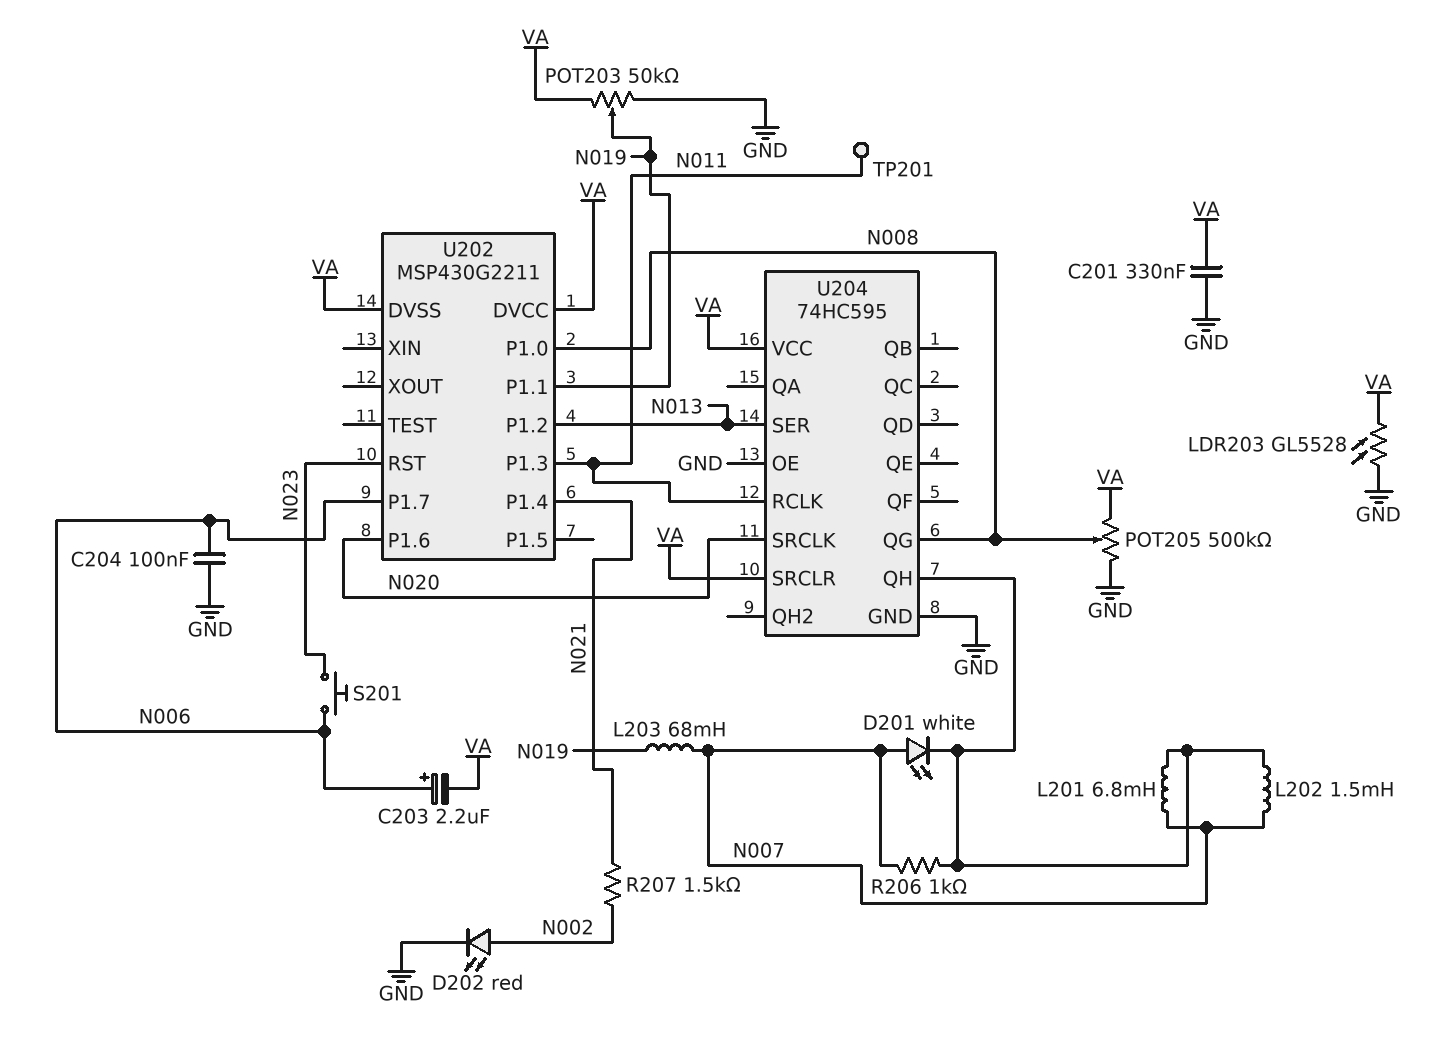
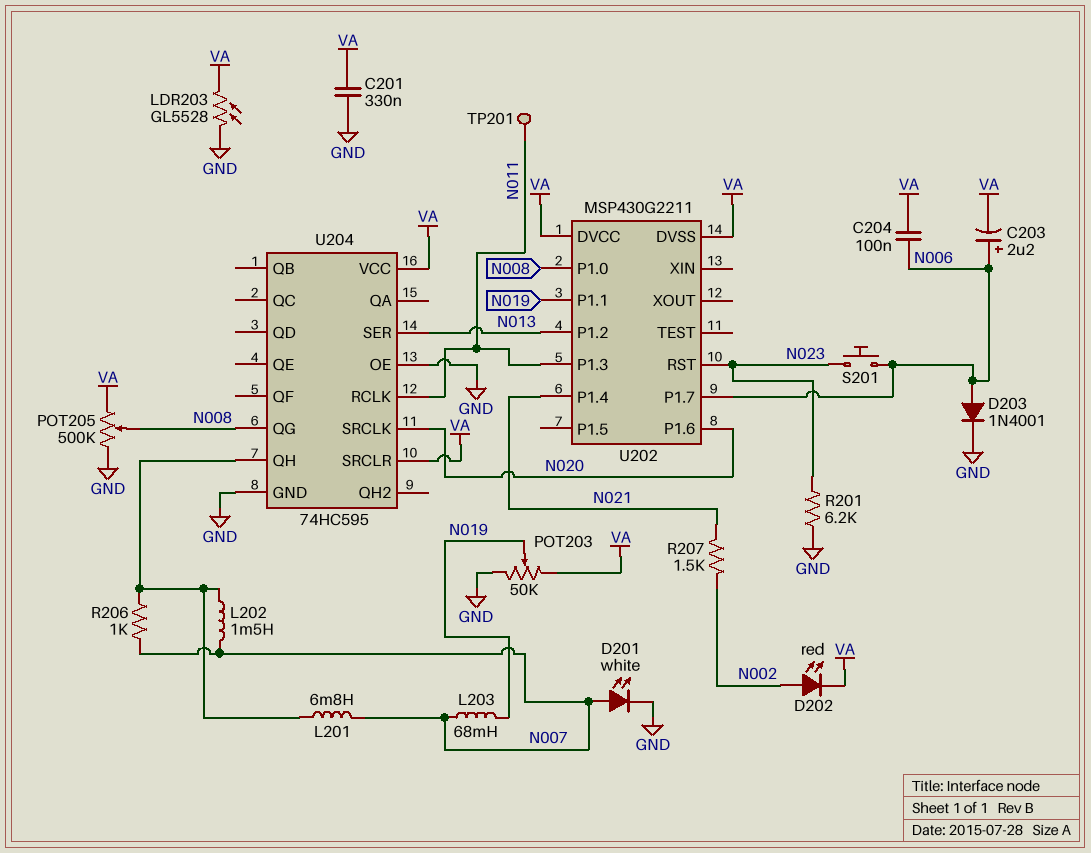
C204: 100nF (GND, N006) -> 100nF (N006, VA)
D201: LED white (A N007, K U204/QH) -> LED white (A N007, K GND)
D202: LED red (A N002, K GND) -> LED red (A N002, K VA)
D203: none -> diode 1N4001 (A N006, K GND)
R201: none -> 6.2k (GND, N023)

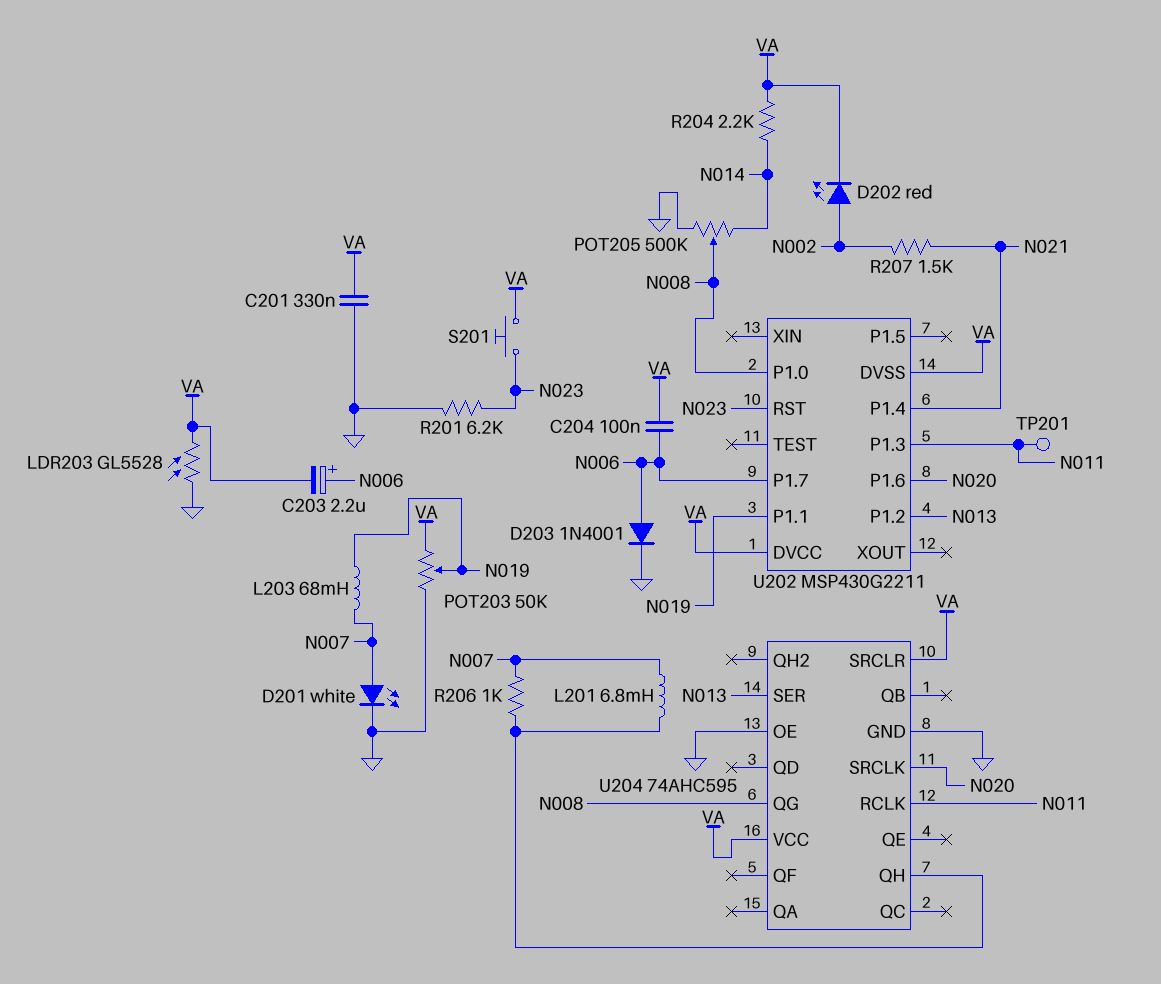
L202: 1.5mH (N007, U204/QH) -> none
POT205: 500k (GND, VA, wiper N008) -> 500k (GND, N014, wiper N008)
R204: none -> 2.2k (N014, VA)
S201: button (N006, N023) -> button (N023, VA)
U204: 74HC595 -> 74AHC595

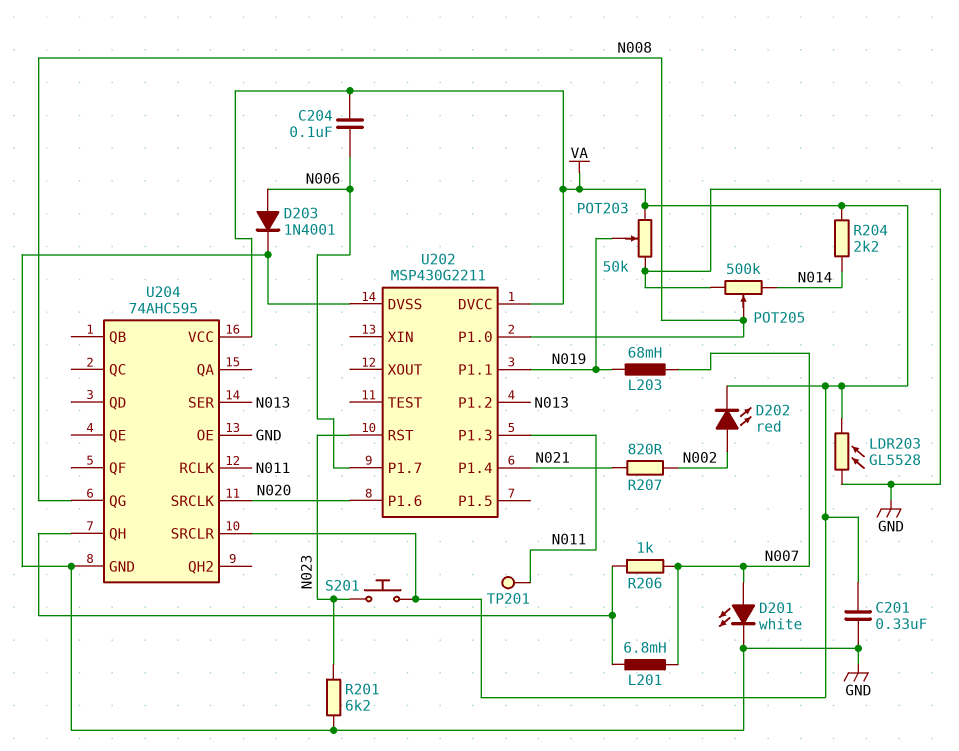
C203: 2.2uF (plus N006, minus VA) -> none
R207: 1.5k (N002, N021) -> 820 (N002, N021)
U202 pin DVSS: VA -> GND

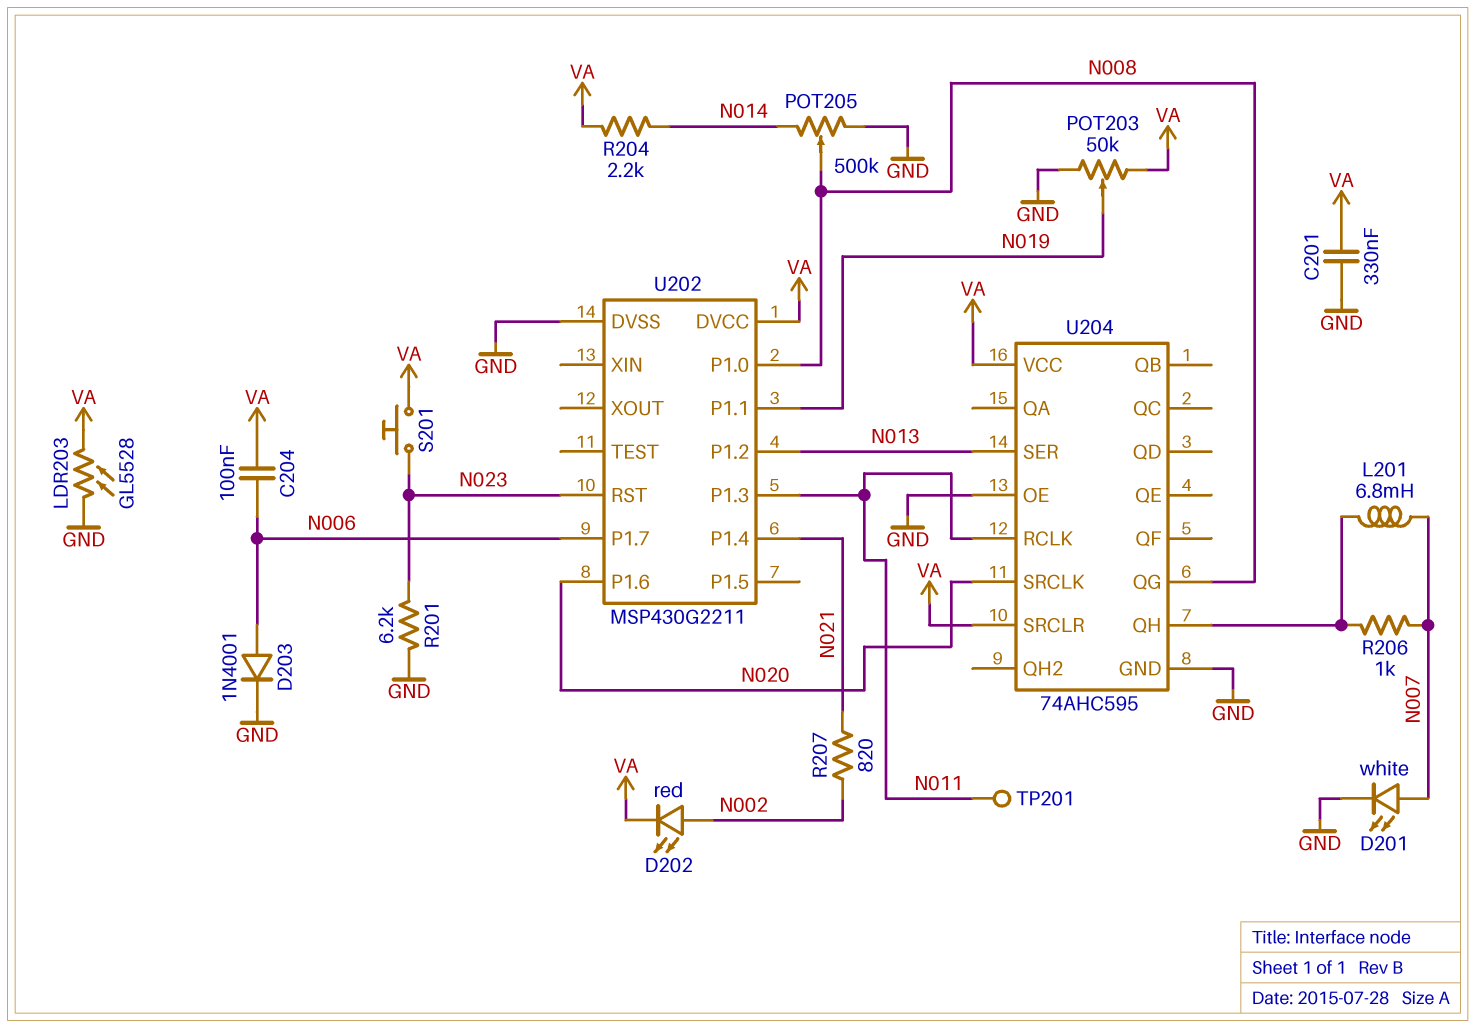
L203: 68mH (N007, N019) -> none

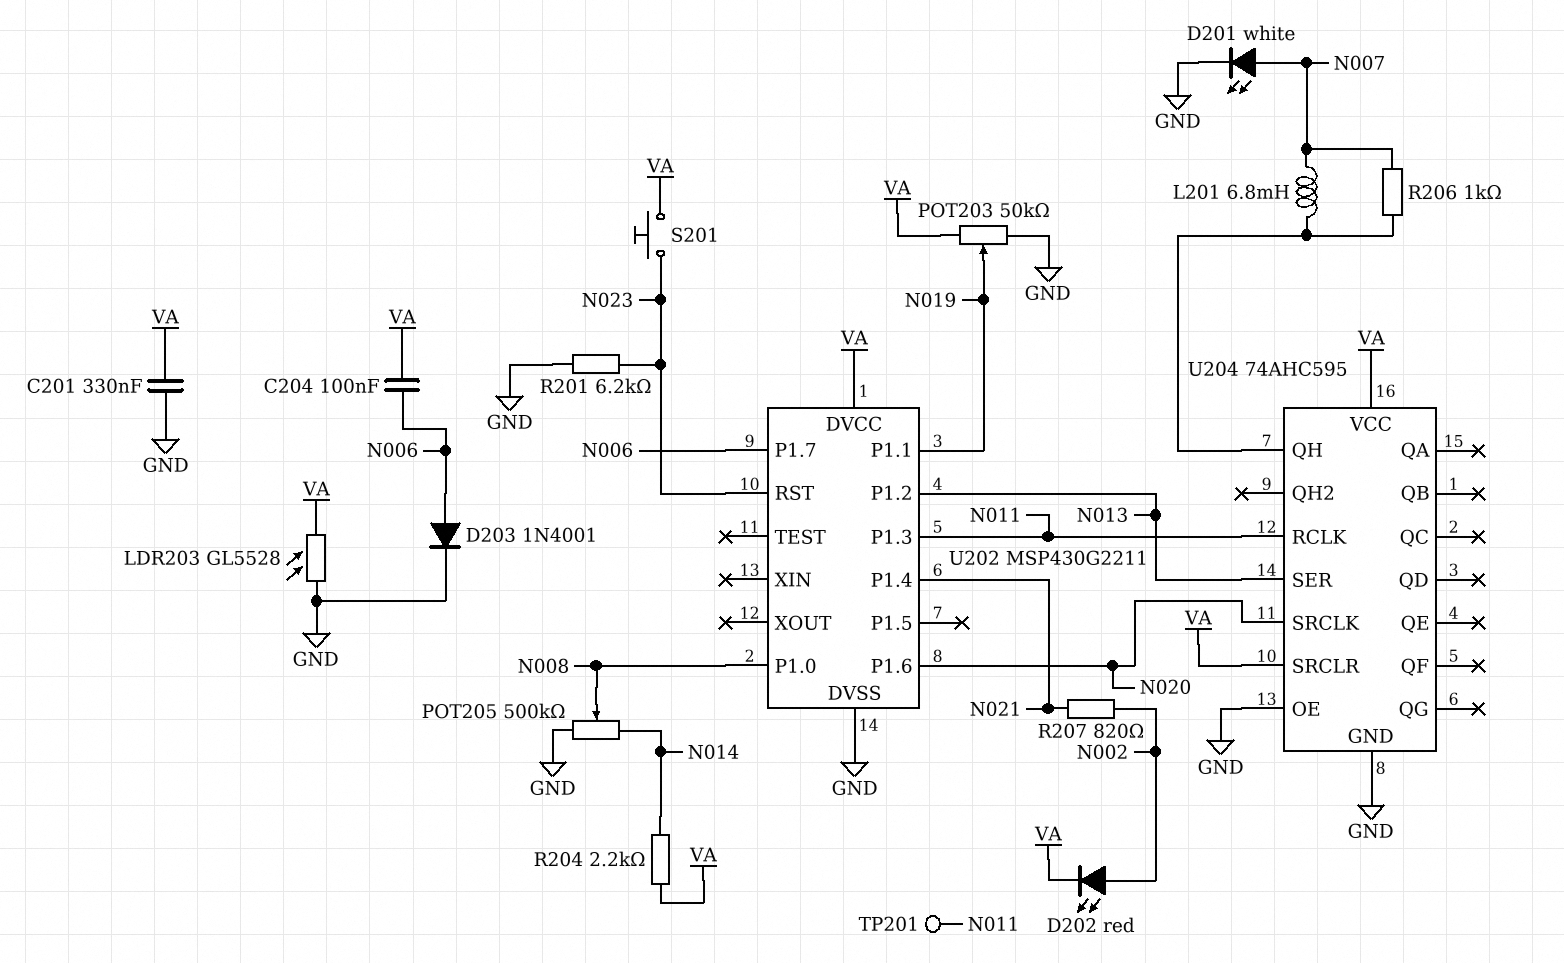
U204 pin QG: N008 -> none

